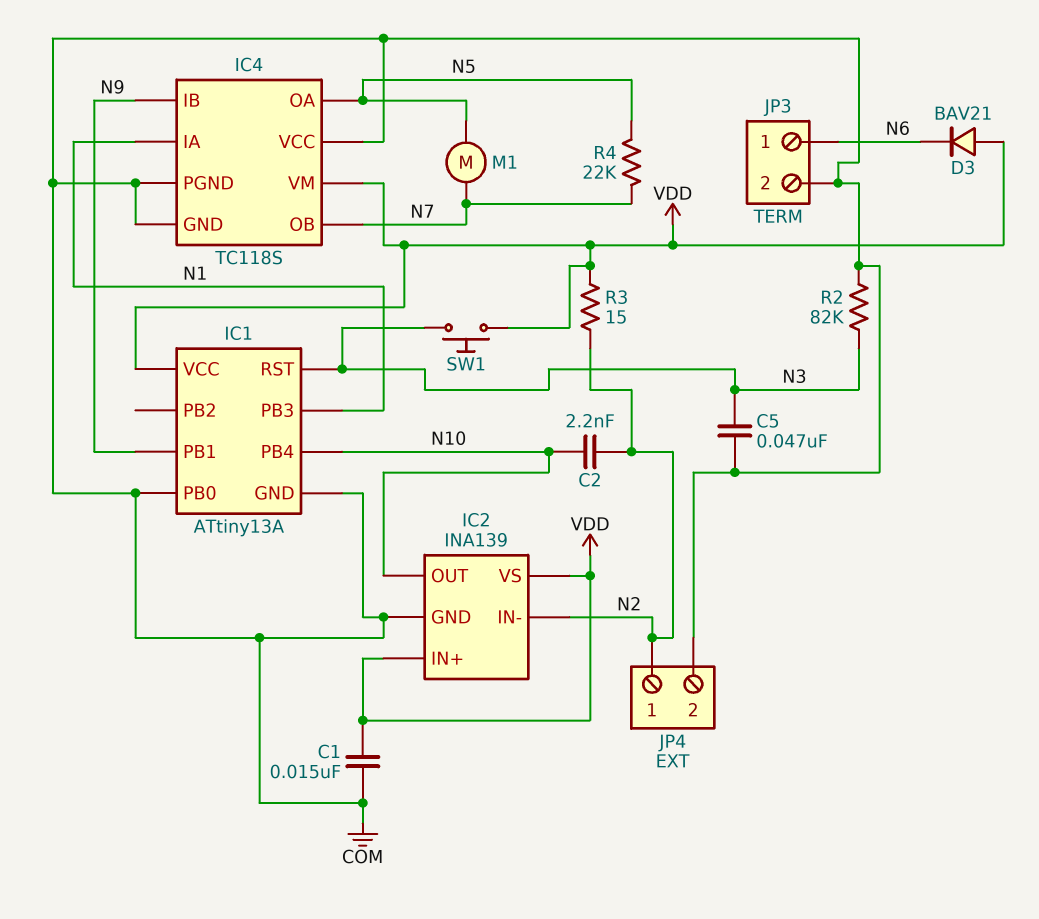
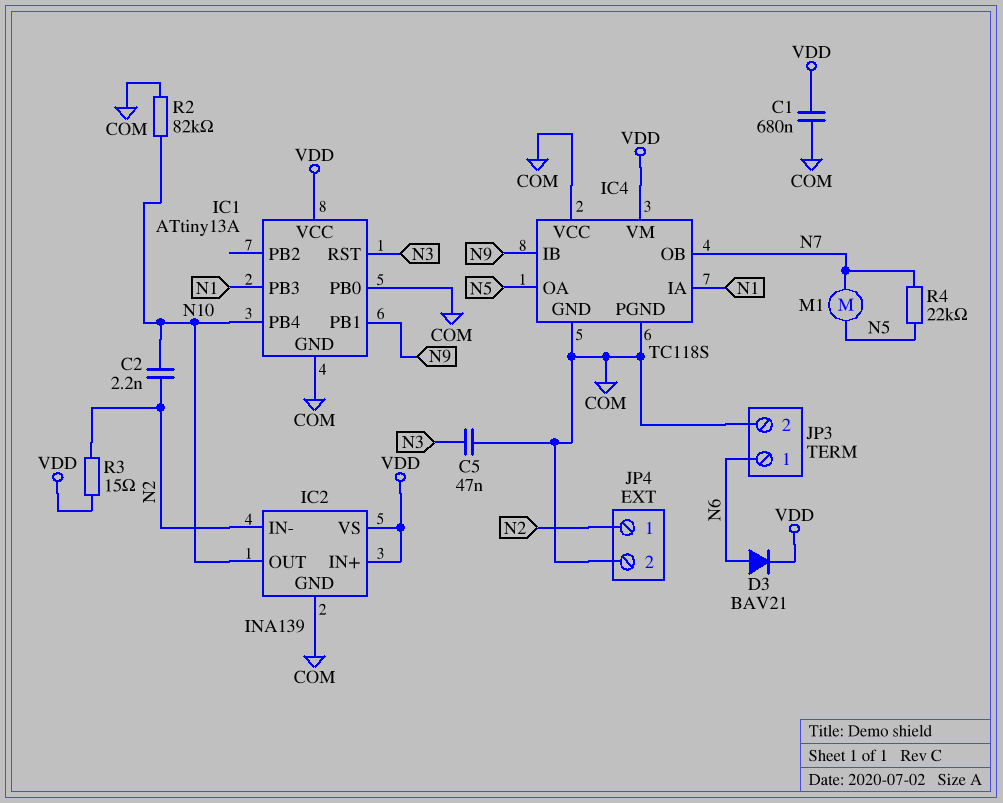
C1: 15nF (COM, VDD) -> 680nF (COM, VDD)
D3: diode BAV21 (A VDD, K N6) -> diode BAV21 (A N6, K VDD)
R2: 82k (COM, N3) -> 82k (COM, N10)
SW1: button (N3, VDD) -> none

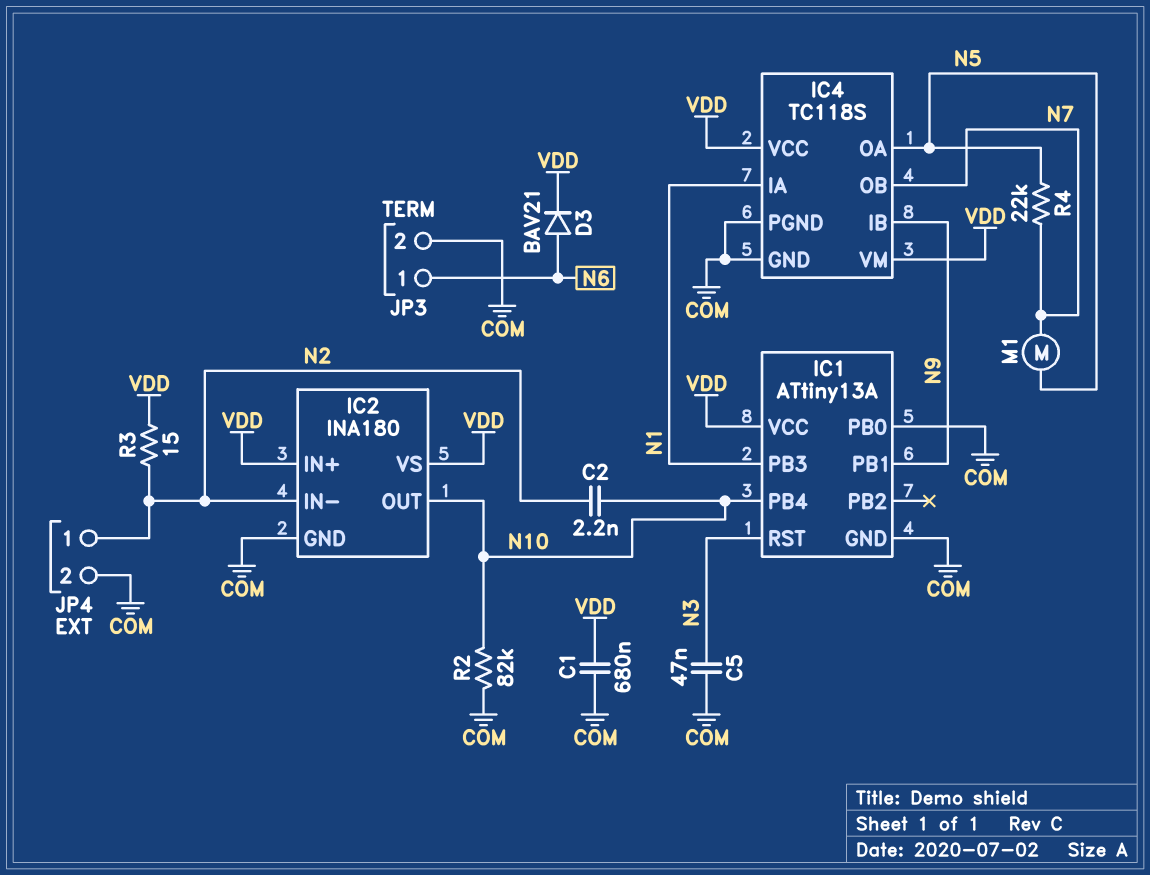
IC2: INA139 -> INA180
IC4 pin VCC: COM -> VDD

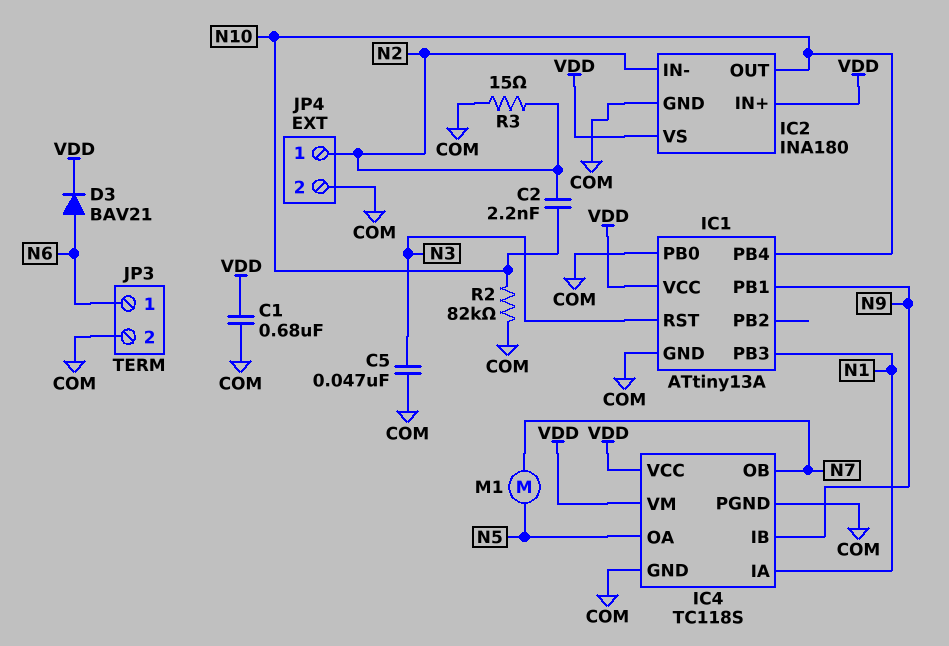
R3: 15 (N2, VDD) -> 15 (COM, N2)
R4: 22k (N5, N7) -> none

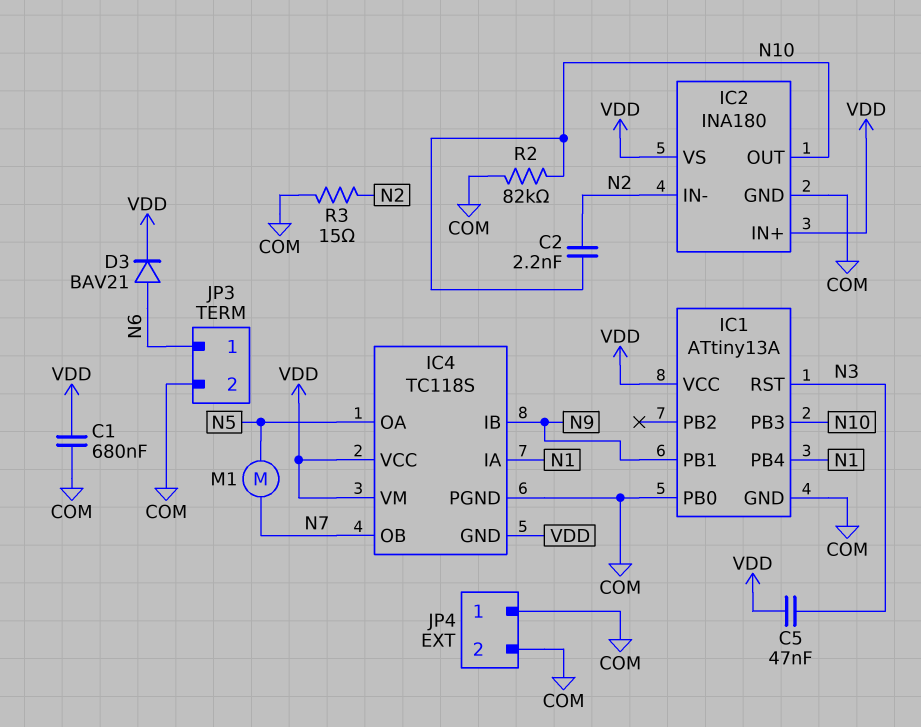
C5: 47nF (COM, N3) -> 47nF (N3, VDD)
IC1 pin PB3: N1 -> N10
IC1 pin PB4: N10 -> N1
IC4 pin GND: COM -> VDD
JP4 pin 1: N2 -> COM

